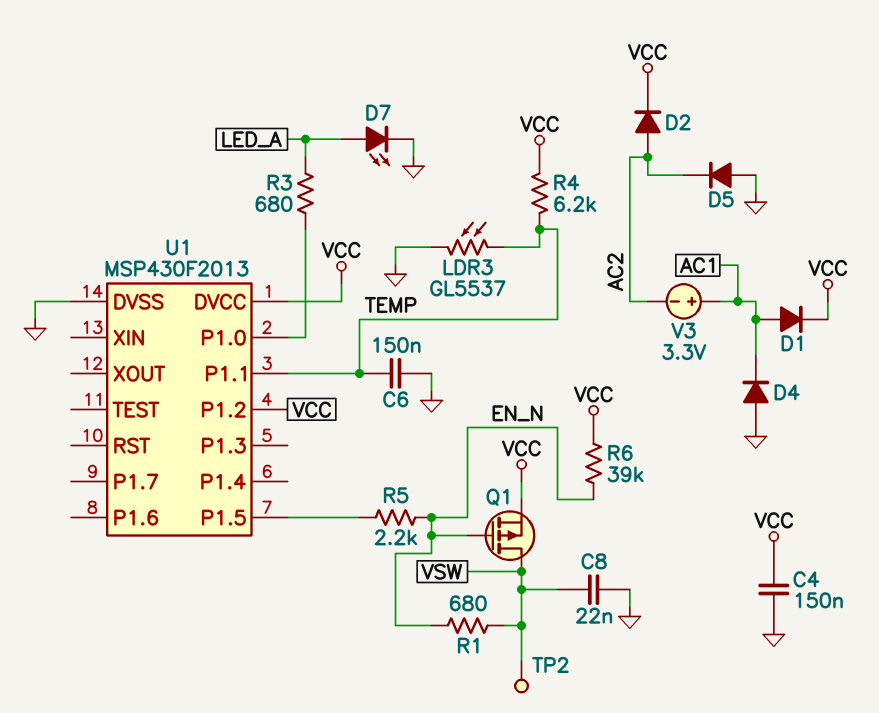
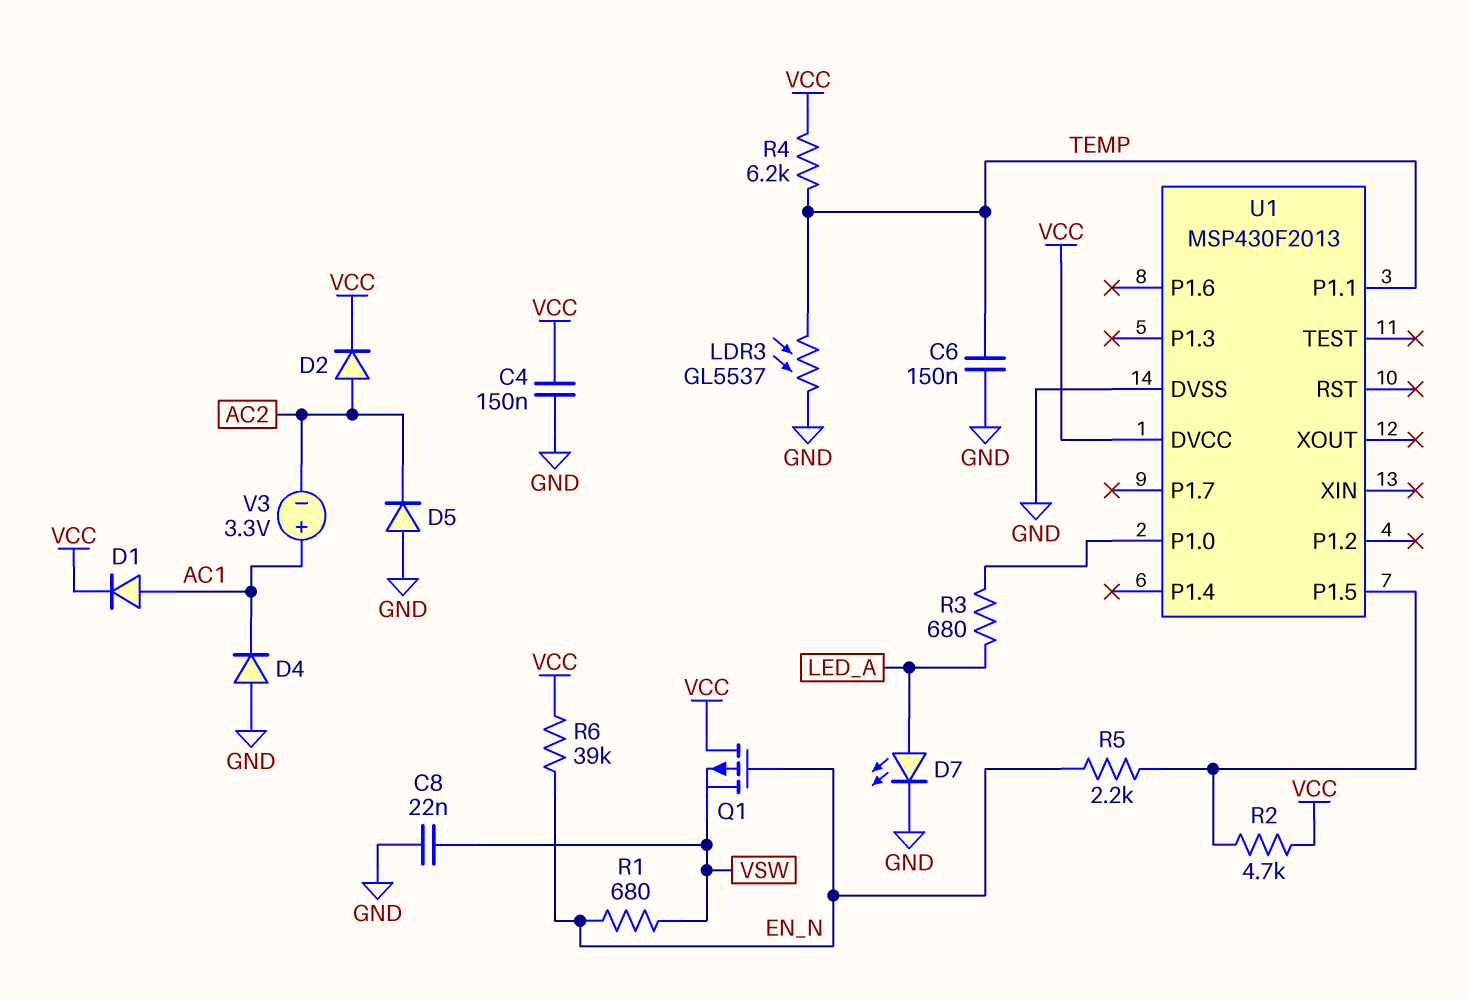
Q1: PMOS (G EN_N, D VSW, S VCC) -> PMOS (G EN_N, D VCC, S VSW)
R2: none -> 4.7k (U1/P1.5, VCC)
TP2: test point (VSW) -> none
U1 pin P1.2: VCC -> none

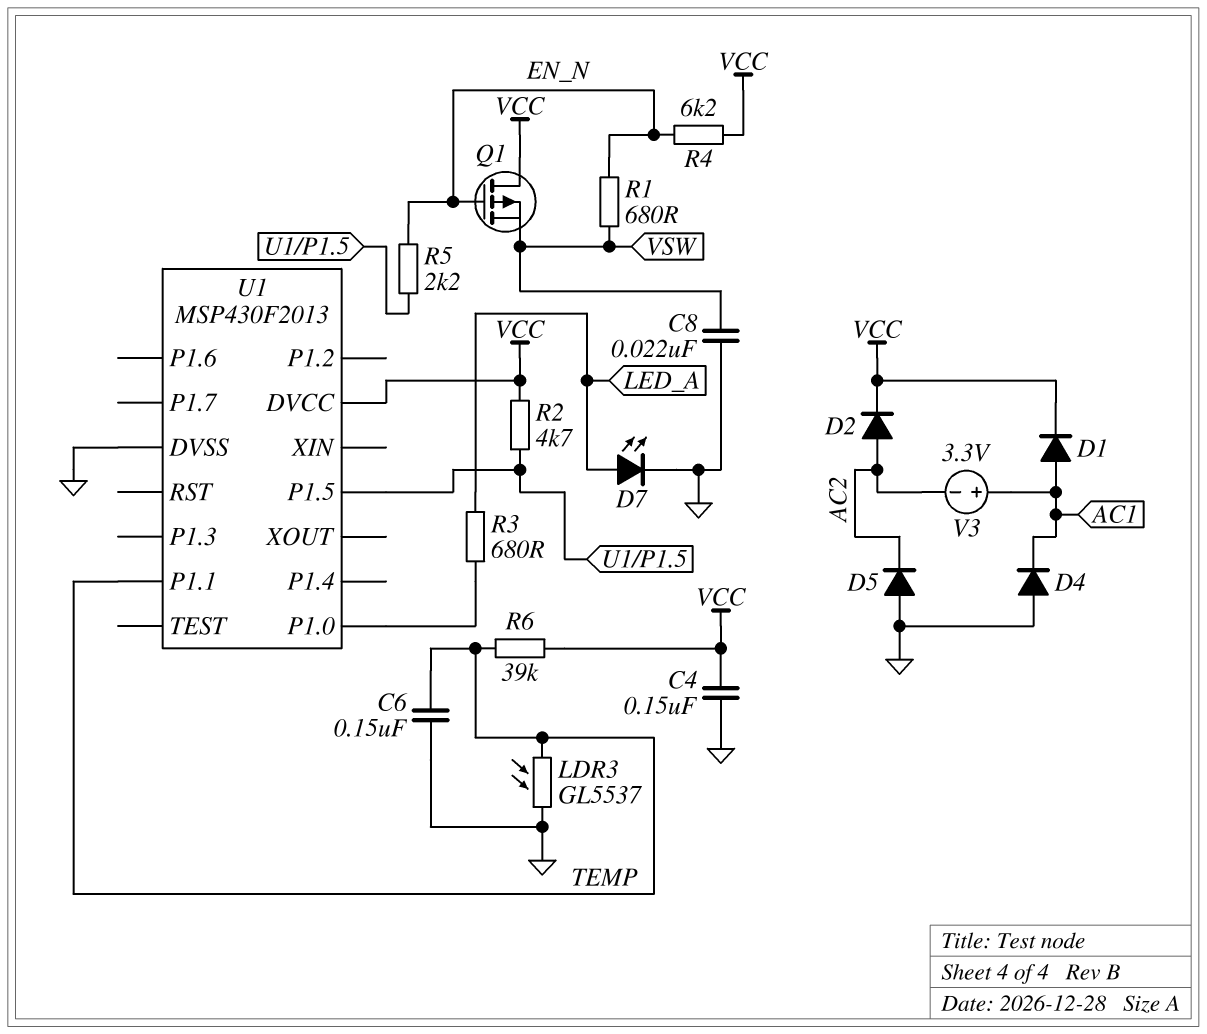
R4: 6.2k (TEMP, VCC) -> 6.2k (EN_N, VCC)
R6: 39k (EN_N, VCC) -> 39k (TEMP, VCC)

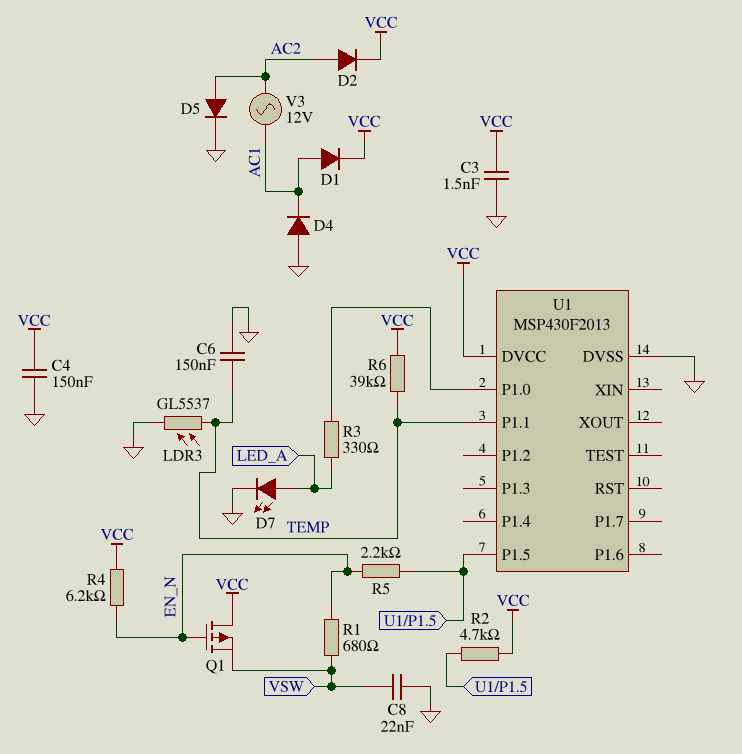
C3: none -> 1.5nF (GND, VCC)
D5: diode (A GND, K AC2) -> diode (A AC2, K GND)
R3: 680 (LED_A, U1/P1.0) -> 330 (LED_A, U1/P1.0)
V3: 3.3V (plus AC1, minus AC2) -> AC 12V (AC1, AC2)

